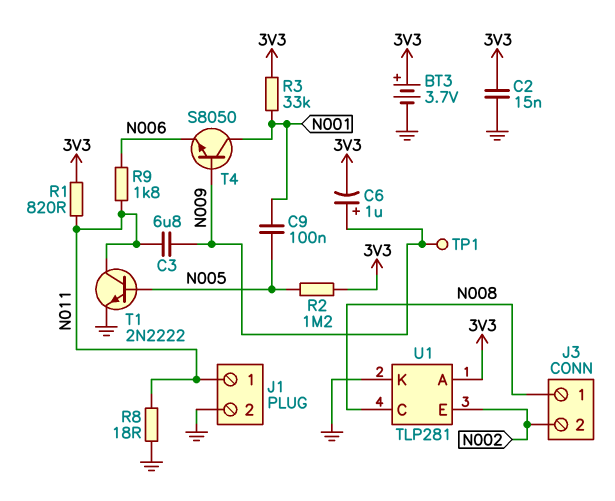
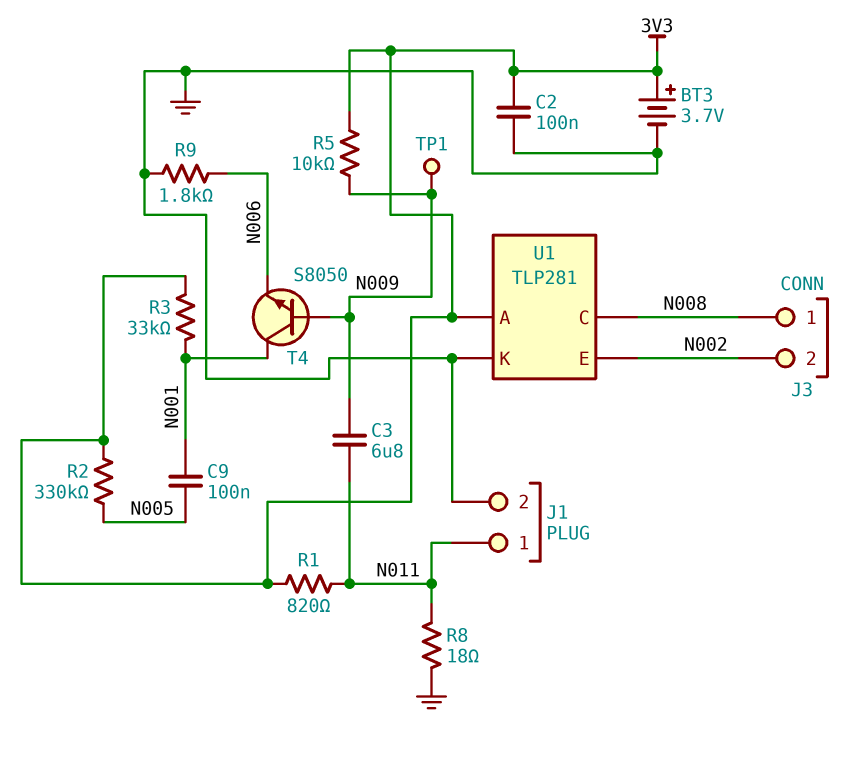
C2: 15nF (3V3, GND) -> 100nF (3V3, GND)
C6: 1uF (plus N009, minus 3V3) -> none
R2: 1.2M (3V3, N005) -> 330k (3V3, N005)
R5: none -> 10k (3V3, N009)
R9: 1.8k (N006, N011) -> 1.8k (GND, N006)
T1: NPN 2N2222 (B N005, C N011, E GND) -> none

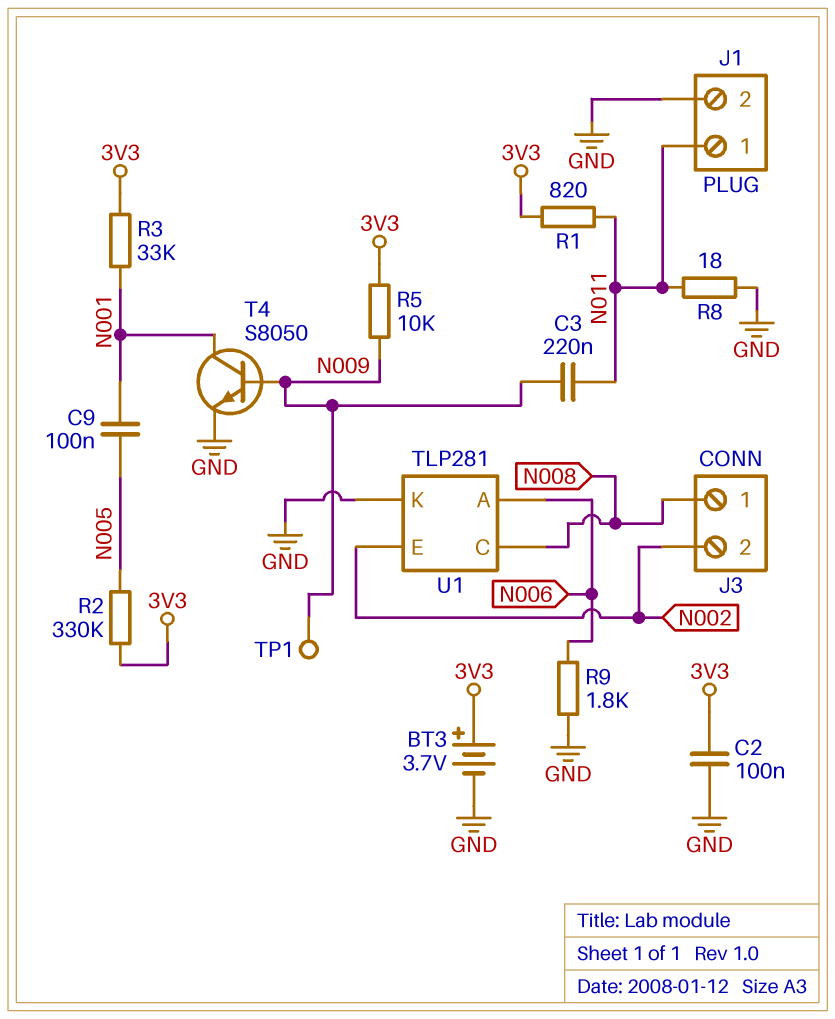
C3: 6.8uF (N009, N011) -> 220nF (N009, N011)
T4: NPN S8050 (B N009, C N001, E N006) -> NPN S8050 (B N009, C N001, E GND)
U1 pin A: 3V3 -> N006

